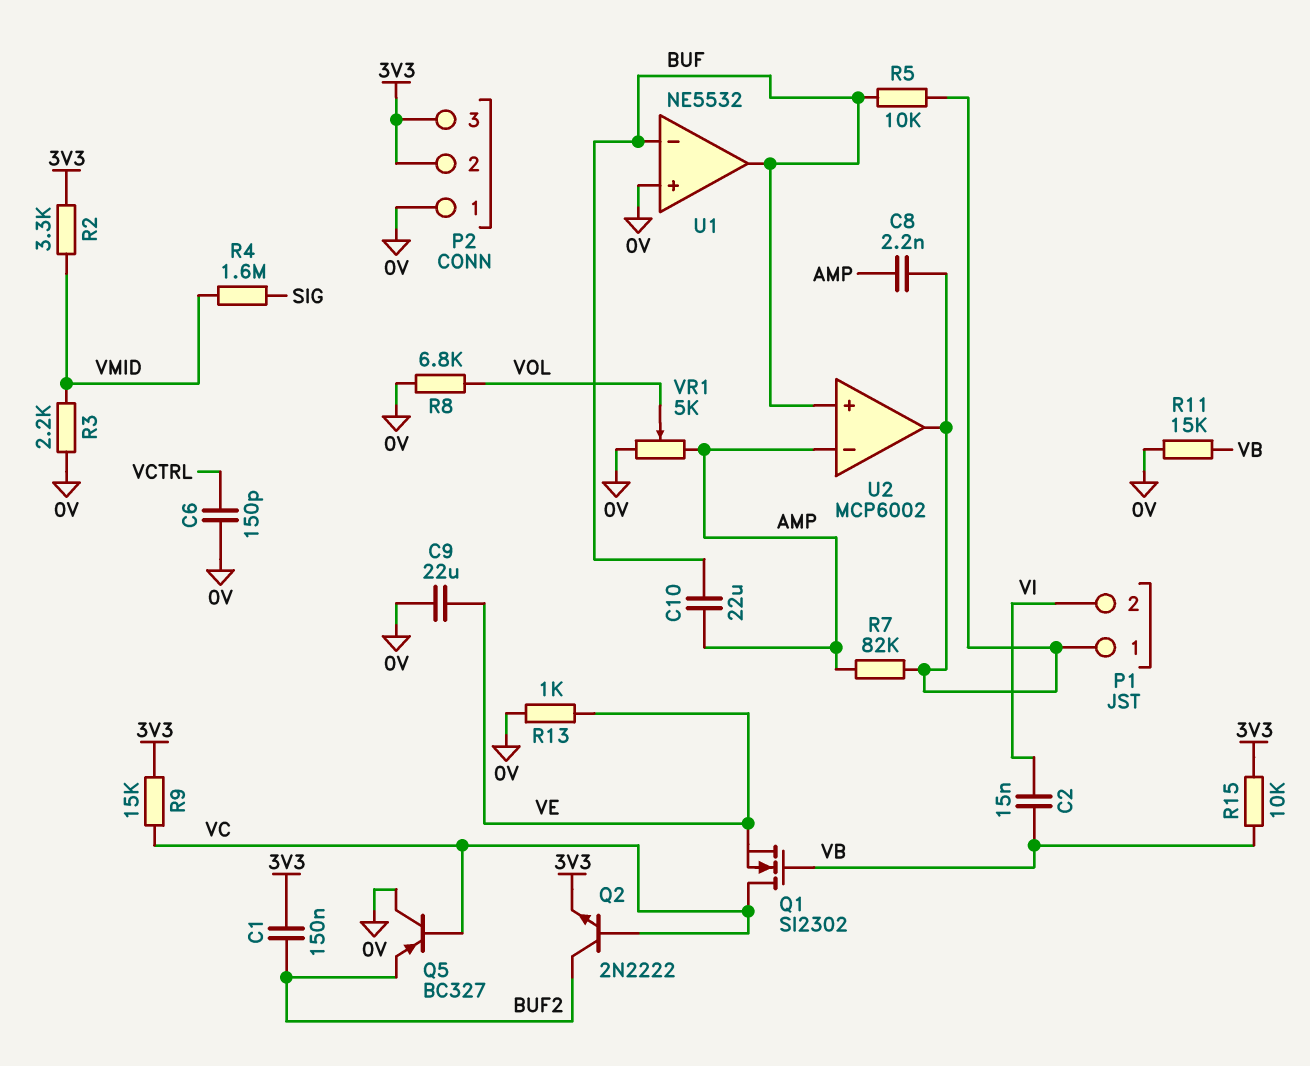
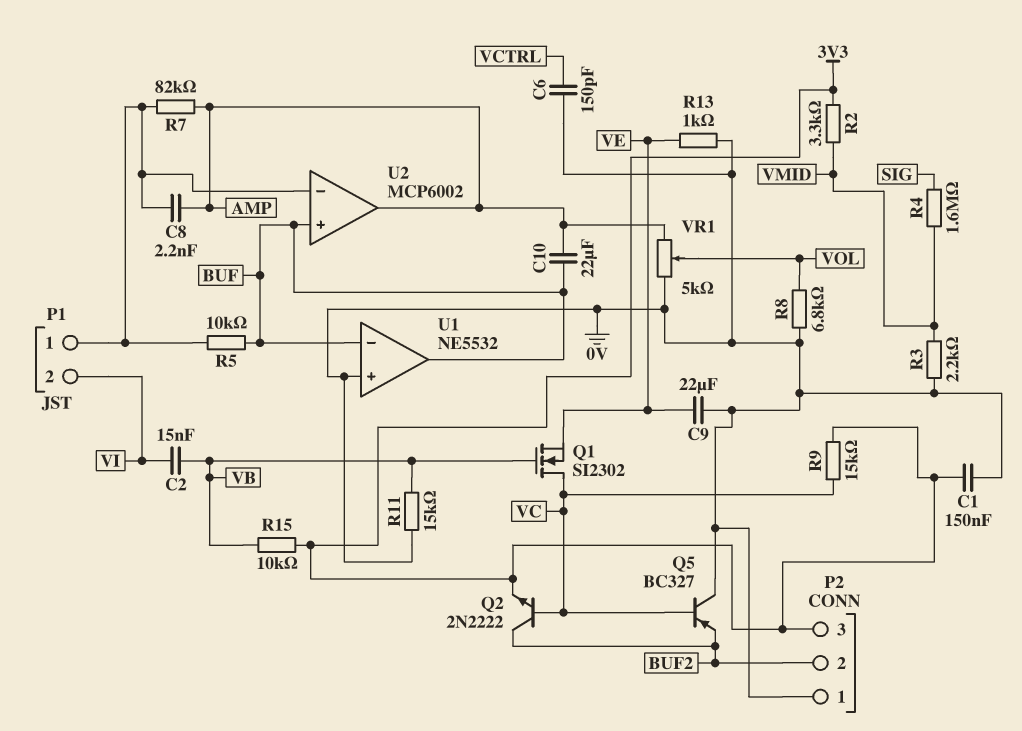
C1: 150nF (3V3, BUF2) -> 150nF (0V, 3V3)
P2 pin 2: 3V3 -> BUF2
U2 pin in-: AMP -> P1/1
U2 pin out: P1/1 -> AMP

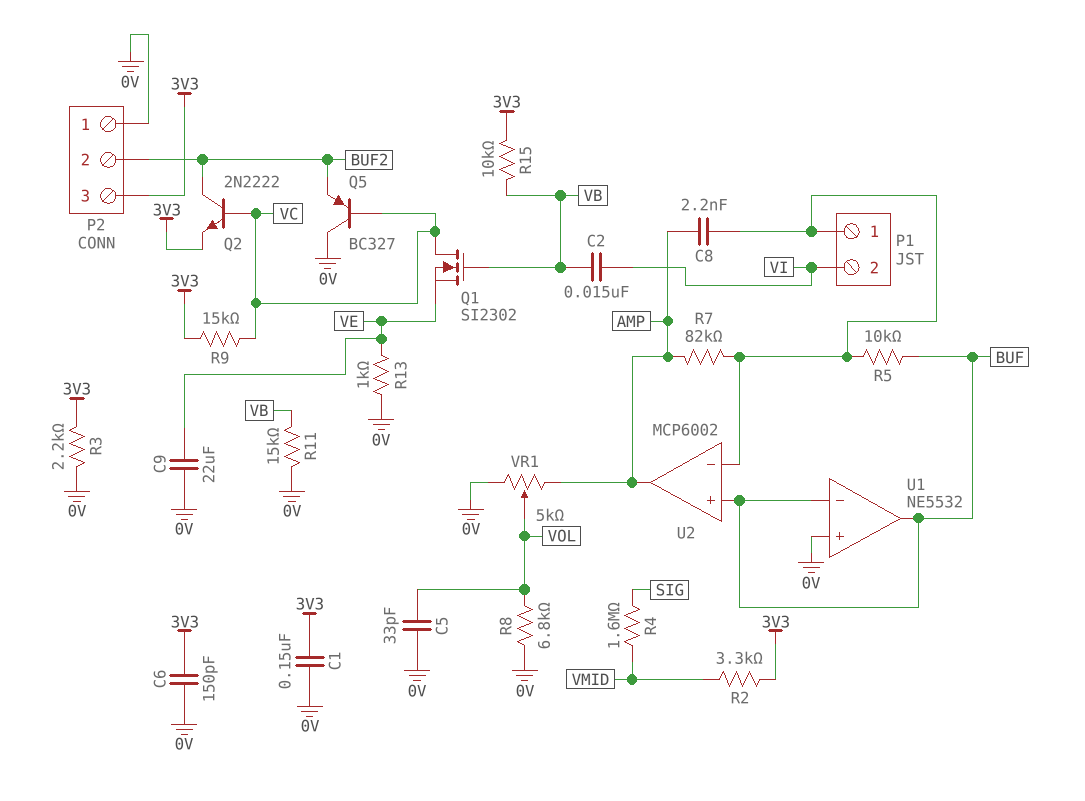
C5: none -> 33pF (0V, VOL)
C6: 150pF (0V, VCTRL) -> 150pF (0V, 3V3)
C10: 22uF (AMP, BUF) -> none
R3: 2.2k (0V, VMID) -> 2.2k (0V, 3V3)

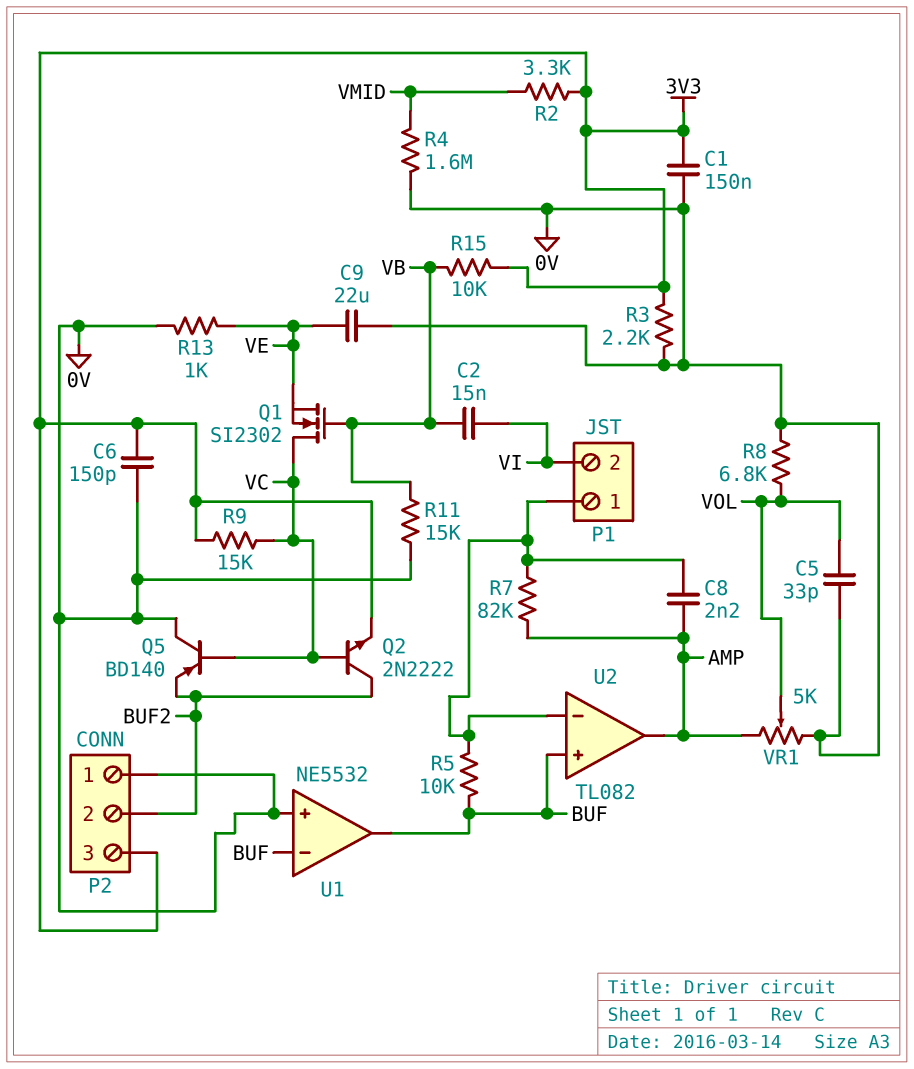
Q5: PNP BC327 (B VC, C 0V, E BUF2) -> PNP BD140 (B VC, C 0V, E BUF2)
R4: 1.6M (SIG, VMID) -> 1.6M (0V, VMID)
U2: MCP6002 -> TL082

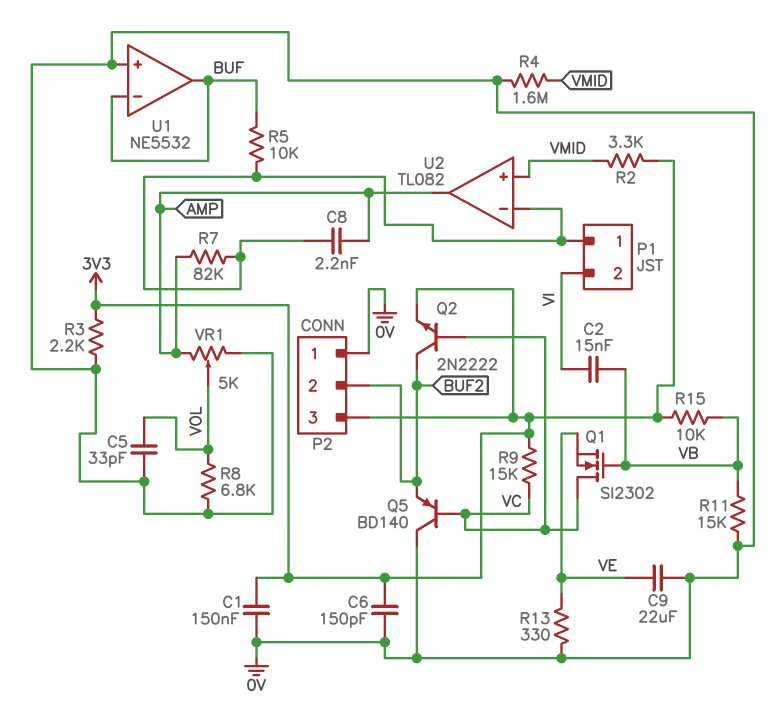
R13: 1k (0V, VE) -> 330 (0V, VE)
U2 pin in+: BUF -> VMID

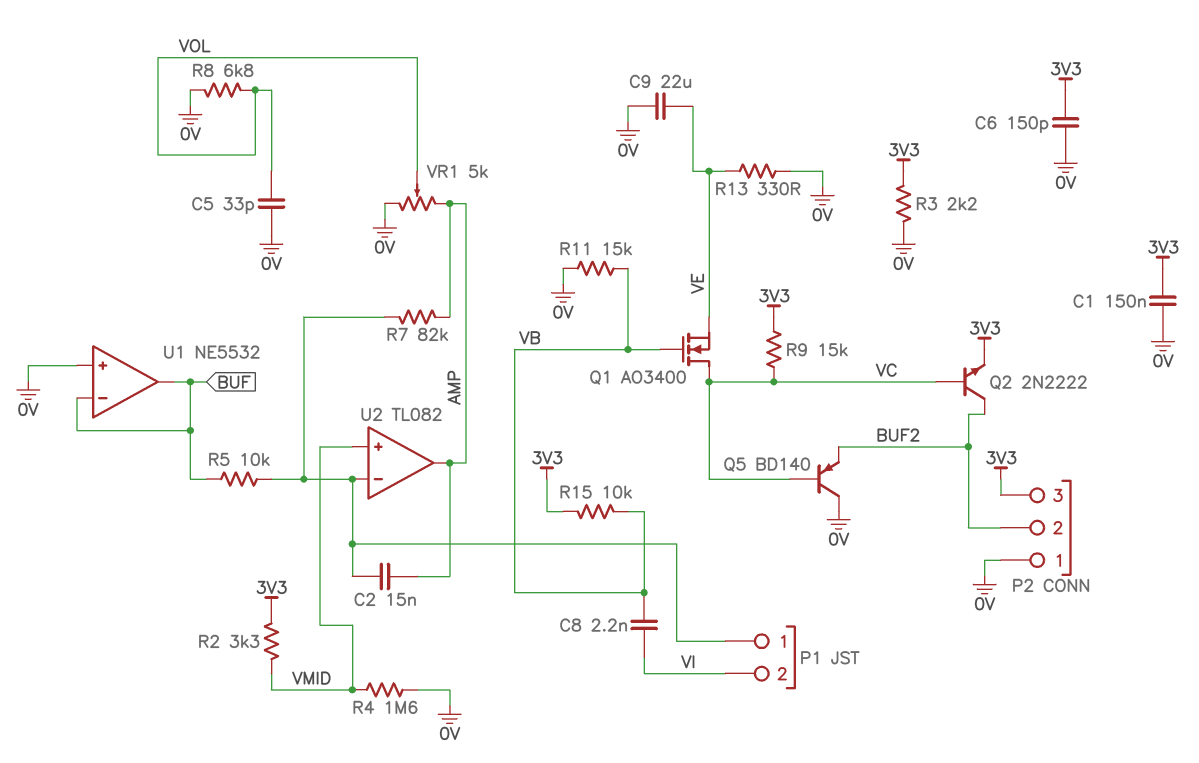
C2: 15nF (VB, VI) -> 15nF (AMP, P1/1)
C8: 2.2nF (AMP, P1/1) -> 2.2nF (VB, VI)
Q1: NMOS SI2302 (G VB, D VC, S VE) -> NMOS AO3400 (G VB, D VC, S VE)

